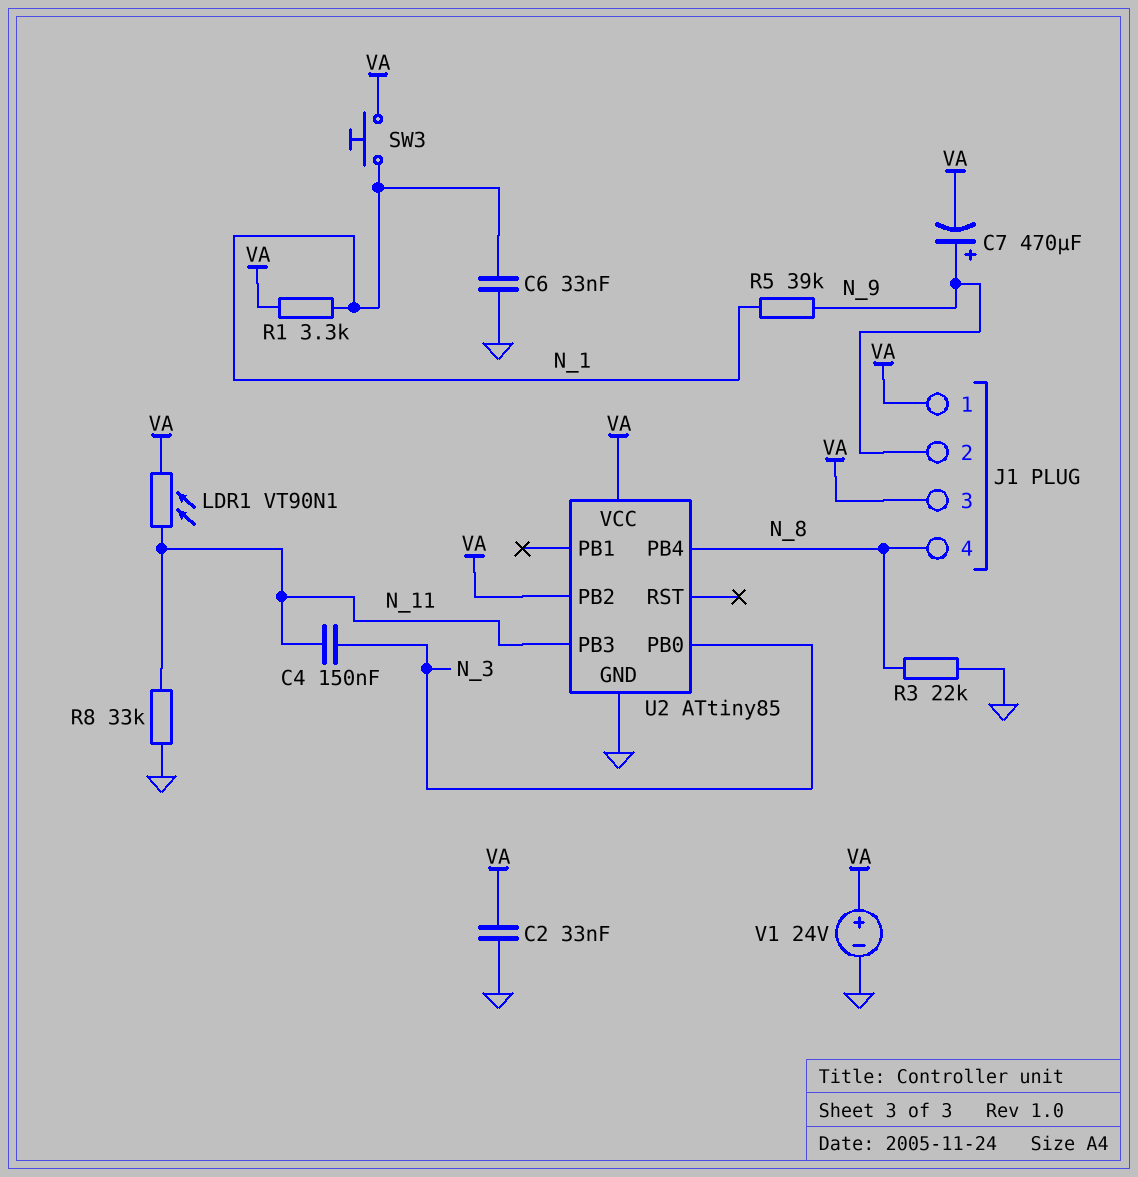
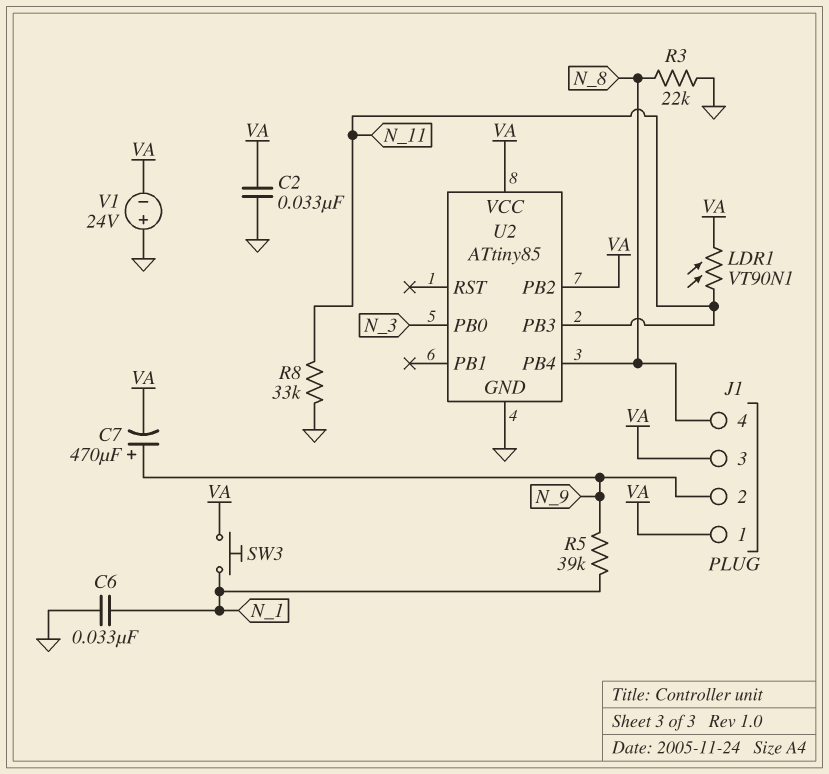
C4: 150nF (N_3, N_11) -> none
R1: 3.3k (N_1, VA) -> none
V1: 24V (plus VA, minus GND) -> 24V (plus GND, minus VA)

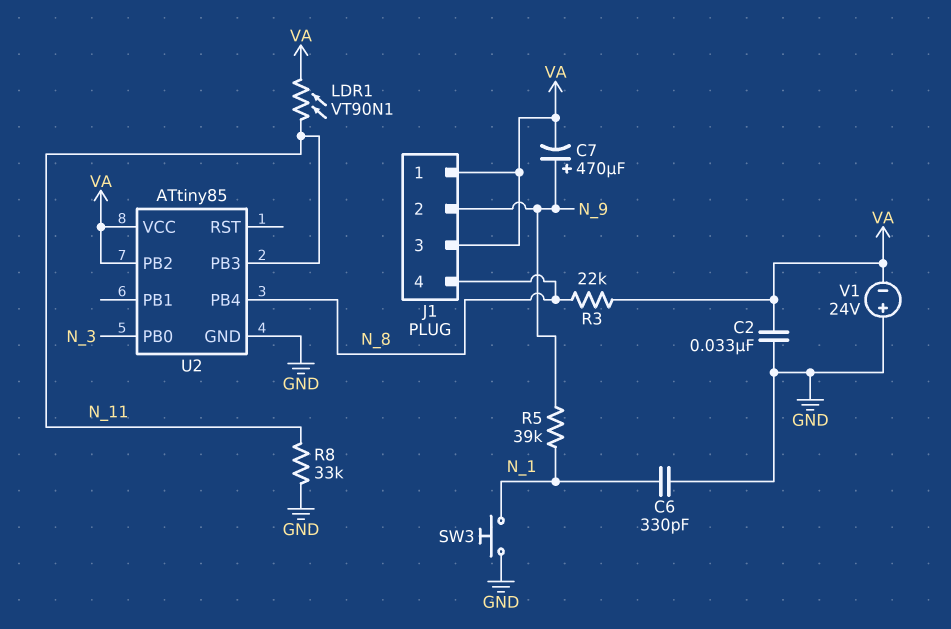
C6: 33nF (GND, N_1) -> 330pF (GND, N_1)
R3: 22k (GND, N_8) -> 22k (N_8, VA)
SW3: button (N_1, VA) -> button (GND, N_1)

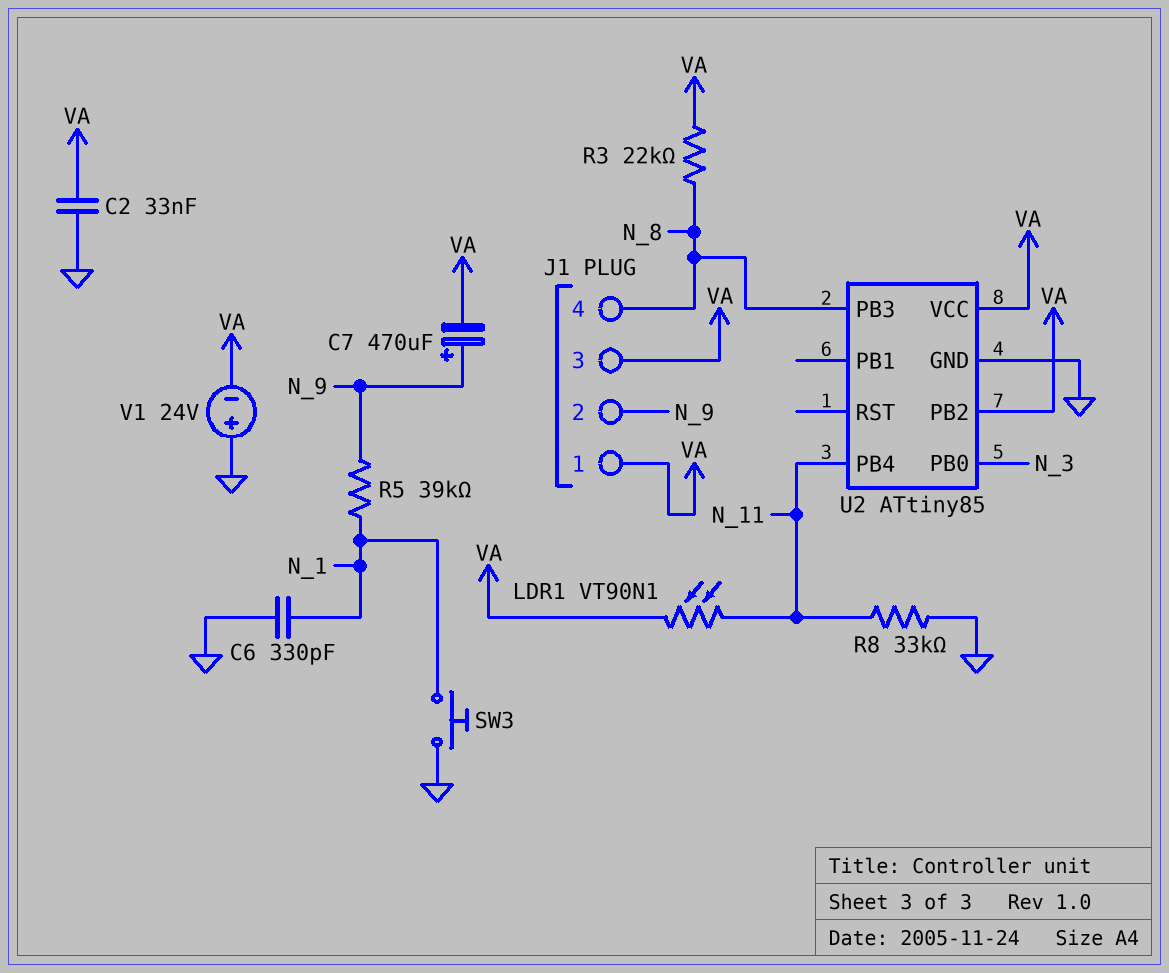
U2 pin PB3: N_11 -> N_8
U2 pin PB4: N_8 -> N_11

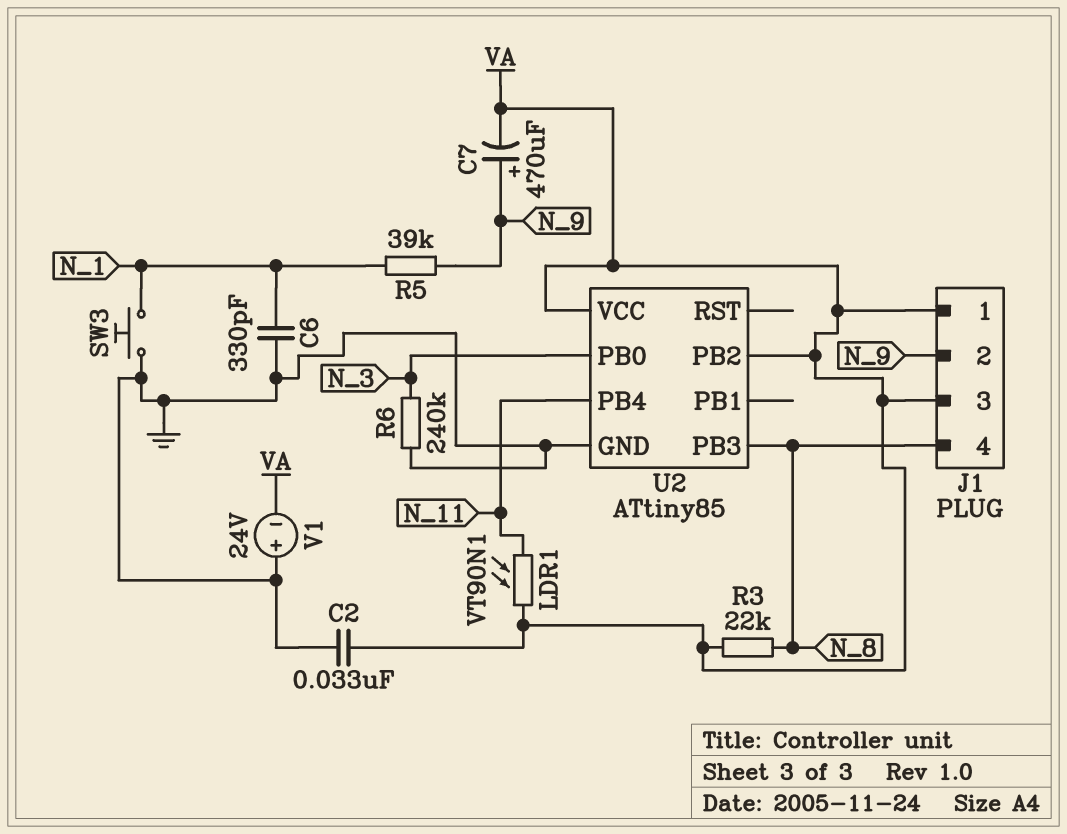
R6: none -> 240k (GND, N_3)
R8: 33k (GND, N_11) -> none

